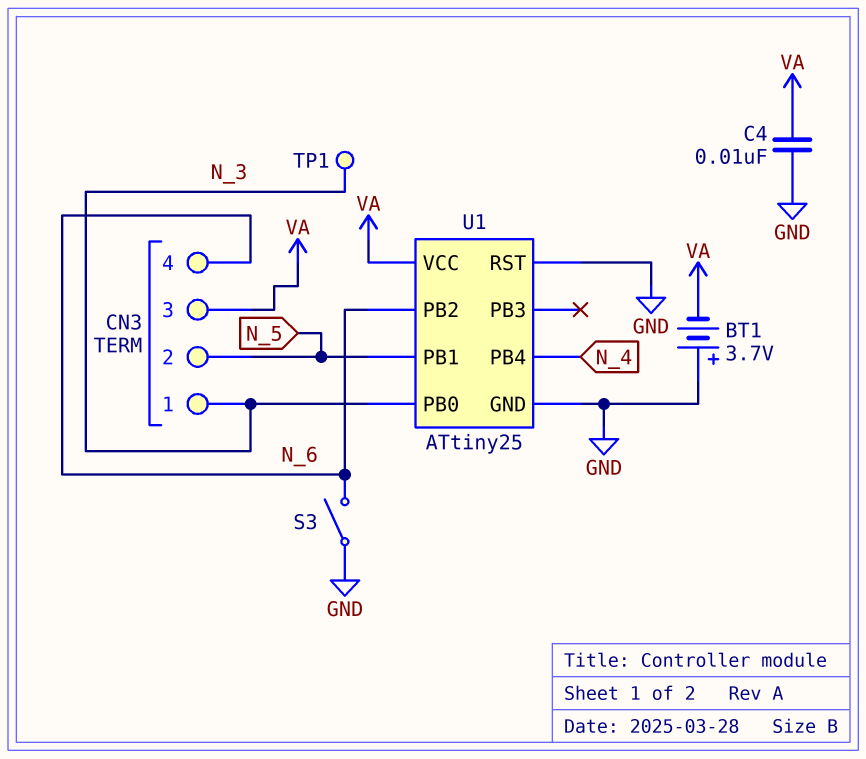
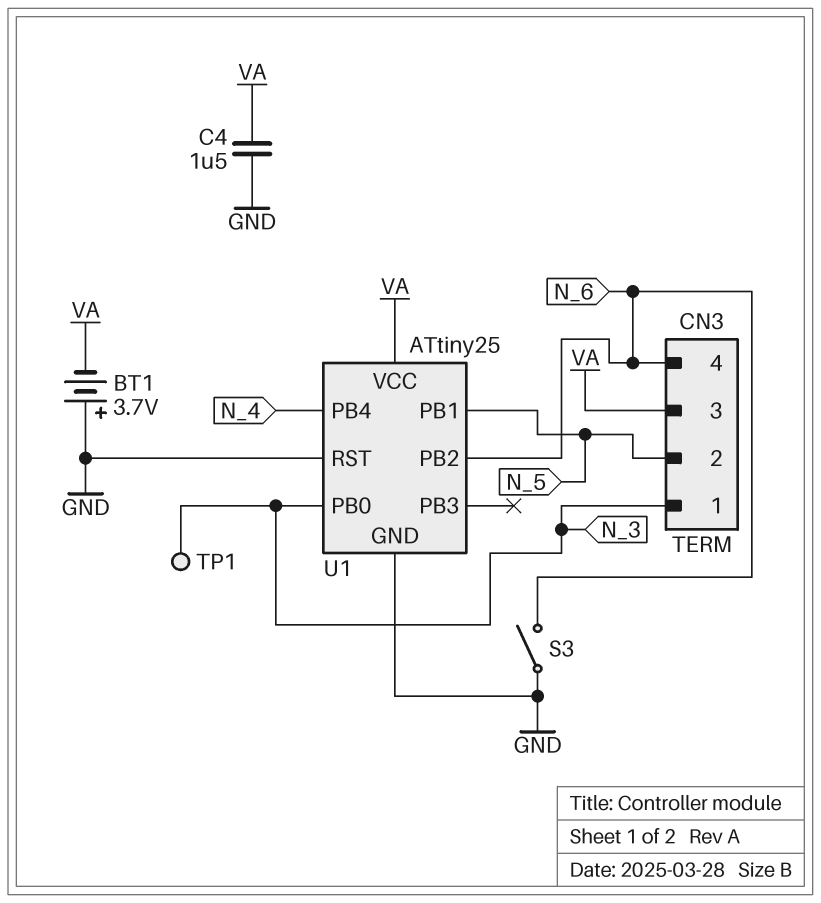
C4: 10nF (GND, VA) -> 1.5uF (GND, VA)

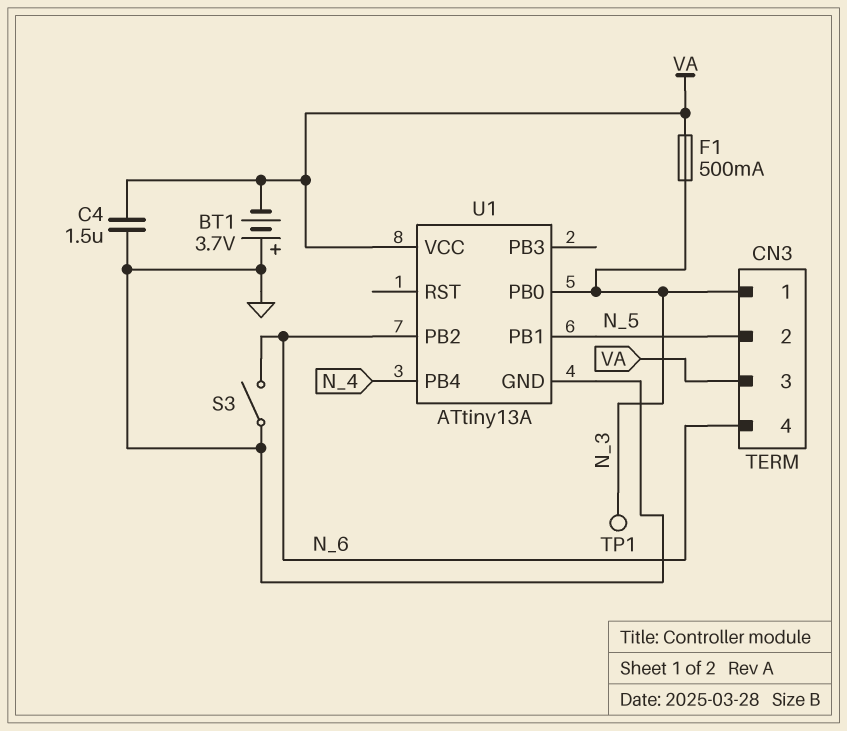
F1: none -> 500mA (N_3, VA)
U1: ATtiny25 -> ATtiny13A
U1 pin RST: GND -> none

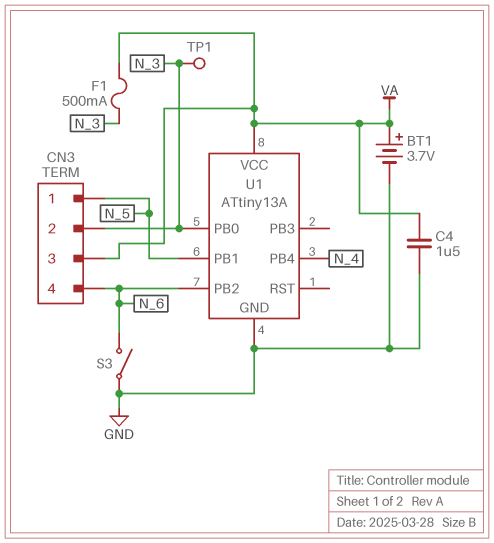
BT1: 3.7V (plus GND, minus VA) -> 3.7V (plus VA, minus GND)
CN3 pin 1: N_3 -> N_5
CN3 pin 2: N_5 -> N_3

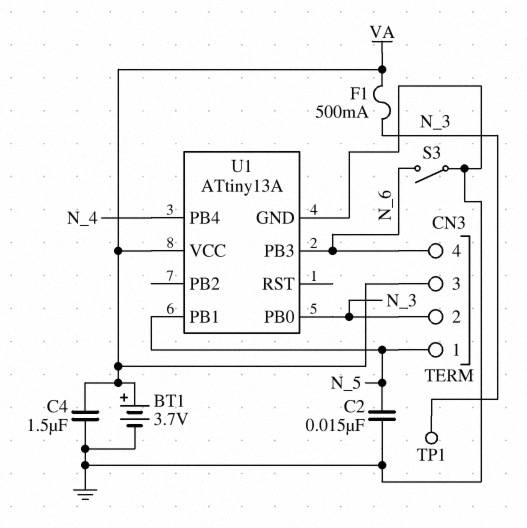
C2: none -> 15nF (GND, N_5)
U1 pin PB2: N_6 -> none
U1 pin PB3: none -> N_6

